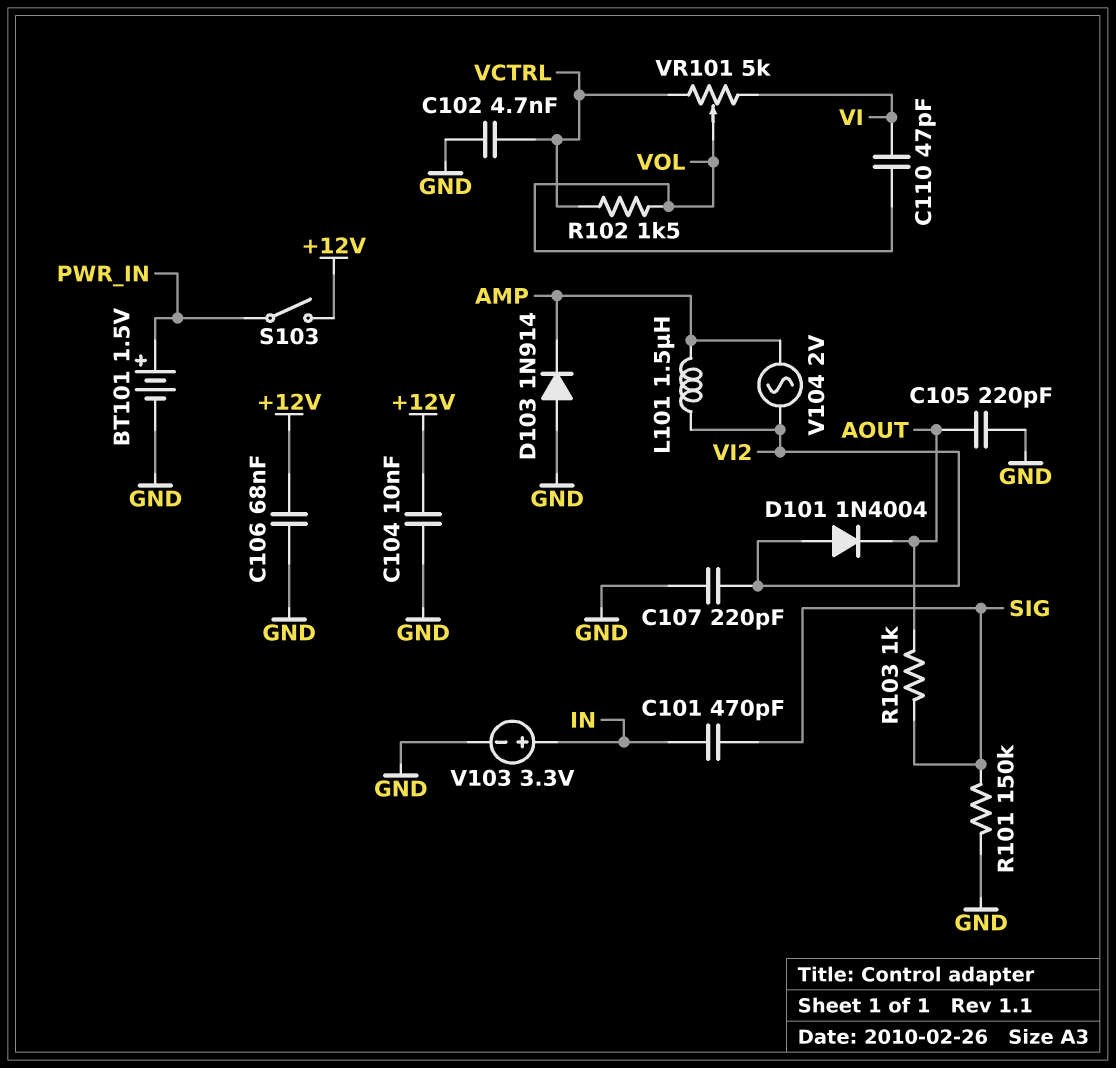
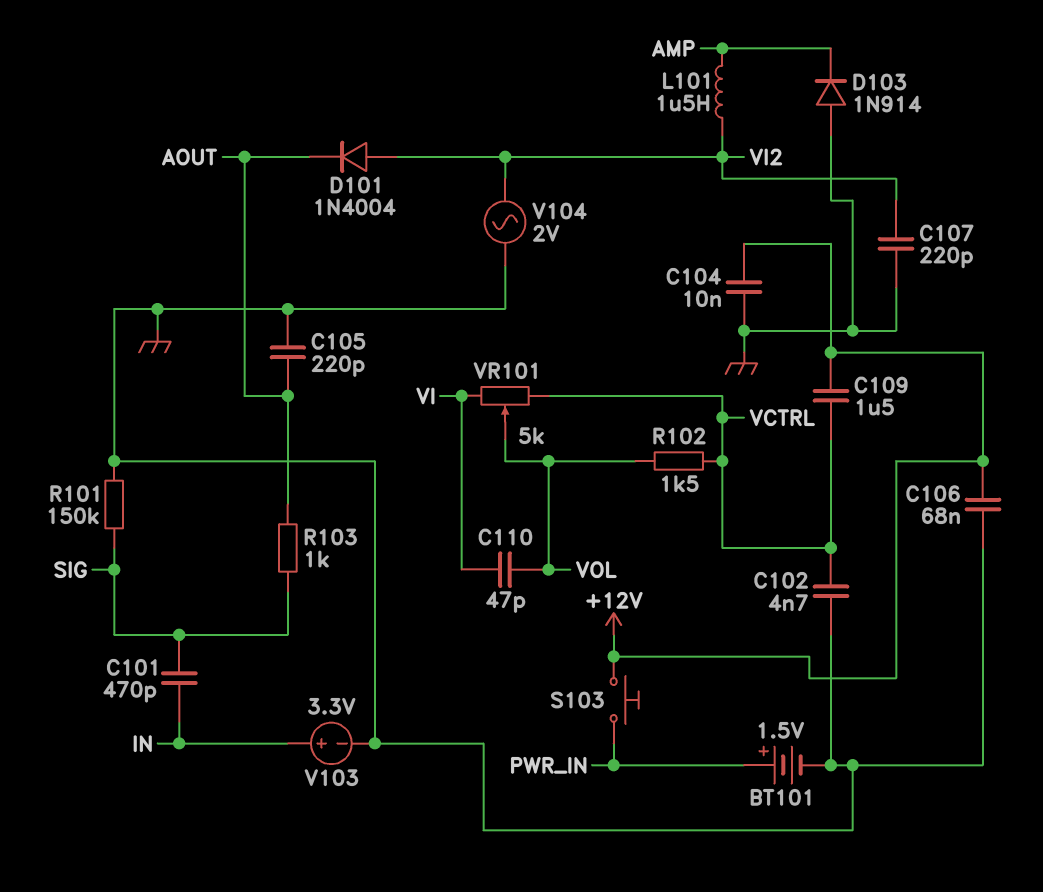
C109: none -> 1.5uF (+12V, VCTRL)
S103: switch (+12V, PWR_IN) -> button (+12V, PWR_IN)
V104: AC 2V (AMP, VI2) -> AC 2V (GND, VI2)

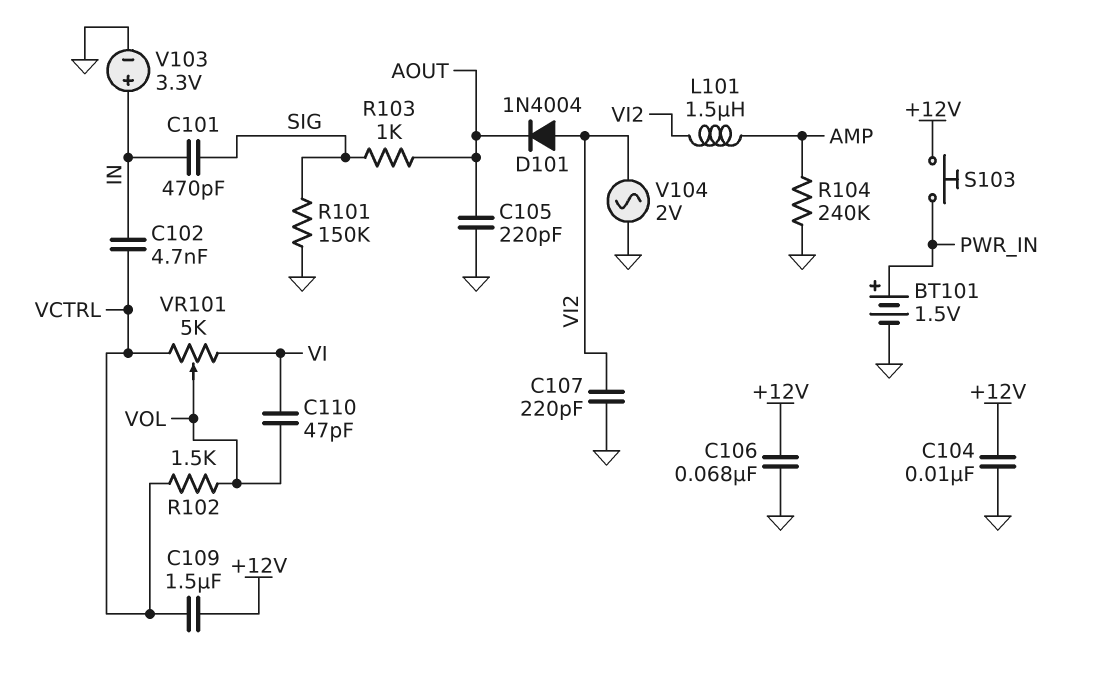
C102: 4.7nF (GND, VCTRL) -> 4.7nF (IN, VCTRL)
D103: diode 1N914 (A GND, K AMP) -> none
R104: none -> 240k (AMP, GND)

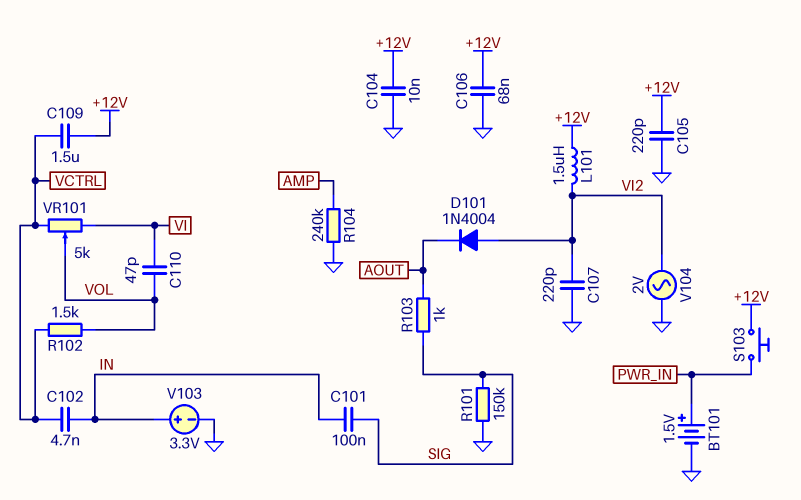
C101: 470pF (IN, SIG) -> 100nF (IN, SIG)
C105: 220pF (AOUT, GND) -> 220pF (+12V, GND)
L101: 1.5uH (AMP, VI2) -> 1.5uH (+12V, VI2)

